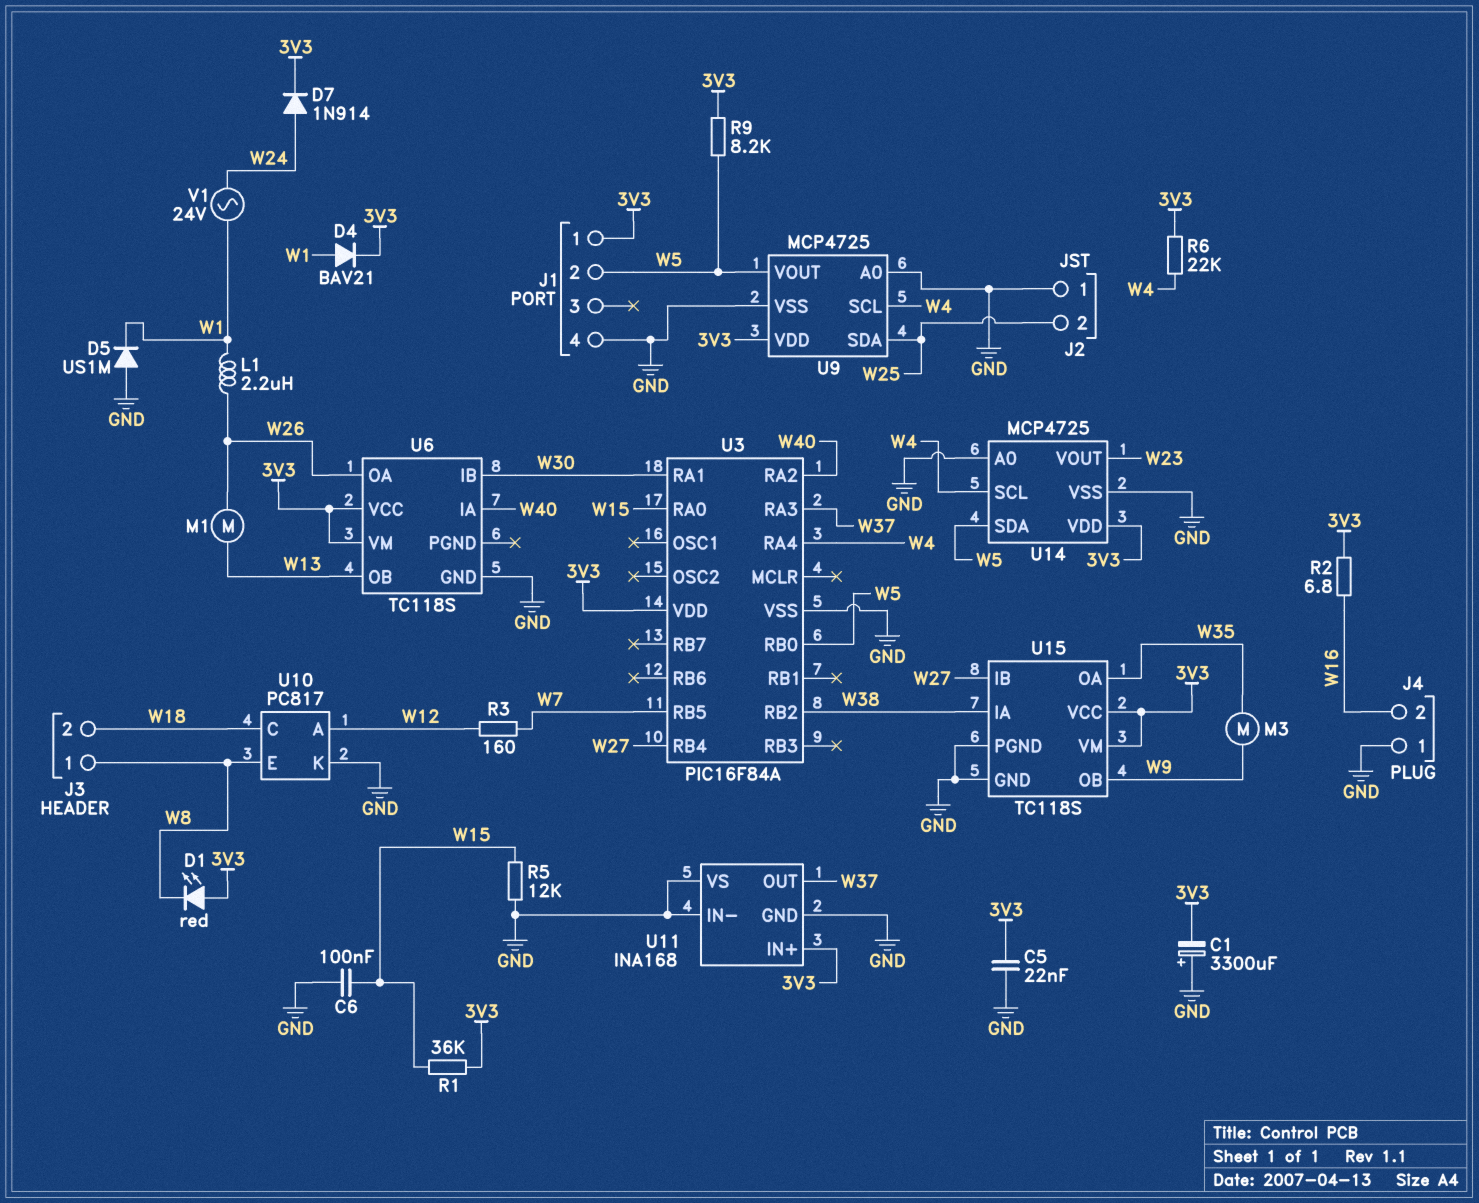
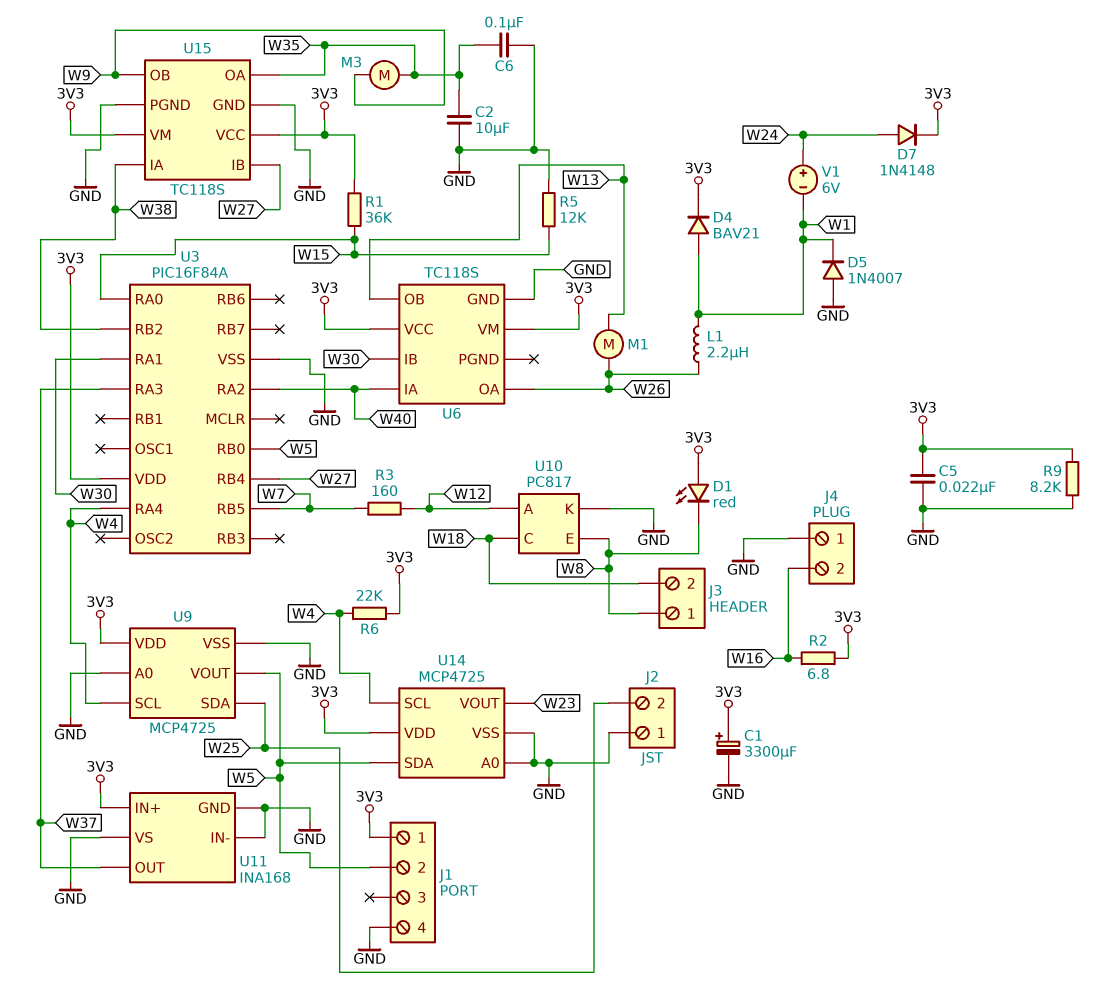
C1: 3300uF (plus GND, minus 3V3) -> 3300uF (plus 3V3, minus GND)
C2: none -> 10uF (GND, W35)
C6: 100nF (GND, W15) -> 100nF (GND, W35)
D5: diode US1M (A GND, K W1) -> diode 1N4007 (A GND, K W1)
D7: diode 1N914 (A W24, K 3V3) -> diode 1N4148 (A W24, K 3V3)
R9: 8.2k (3V3, W5) -> 8.2k (3V3, GND)
V1: AC 24V (W1, W24) -> 6V (plus W24, minus W1)

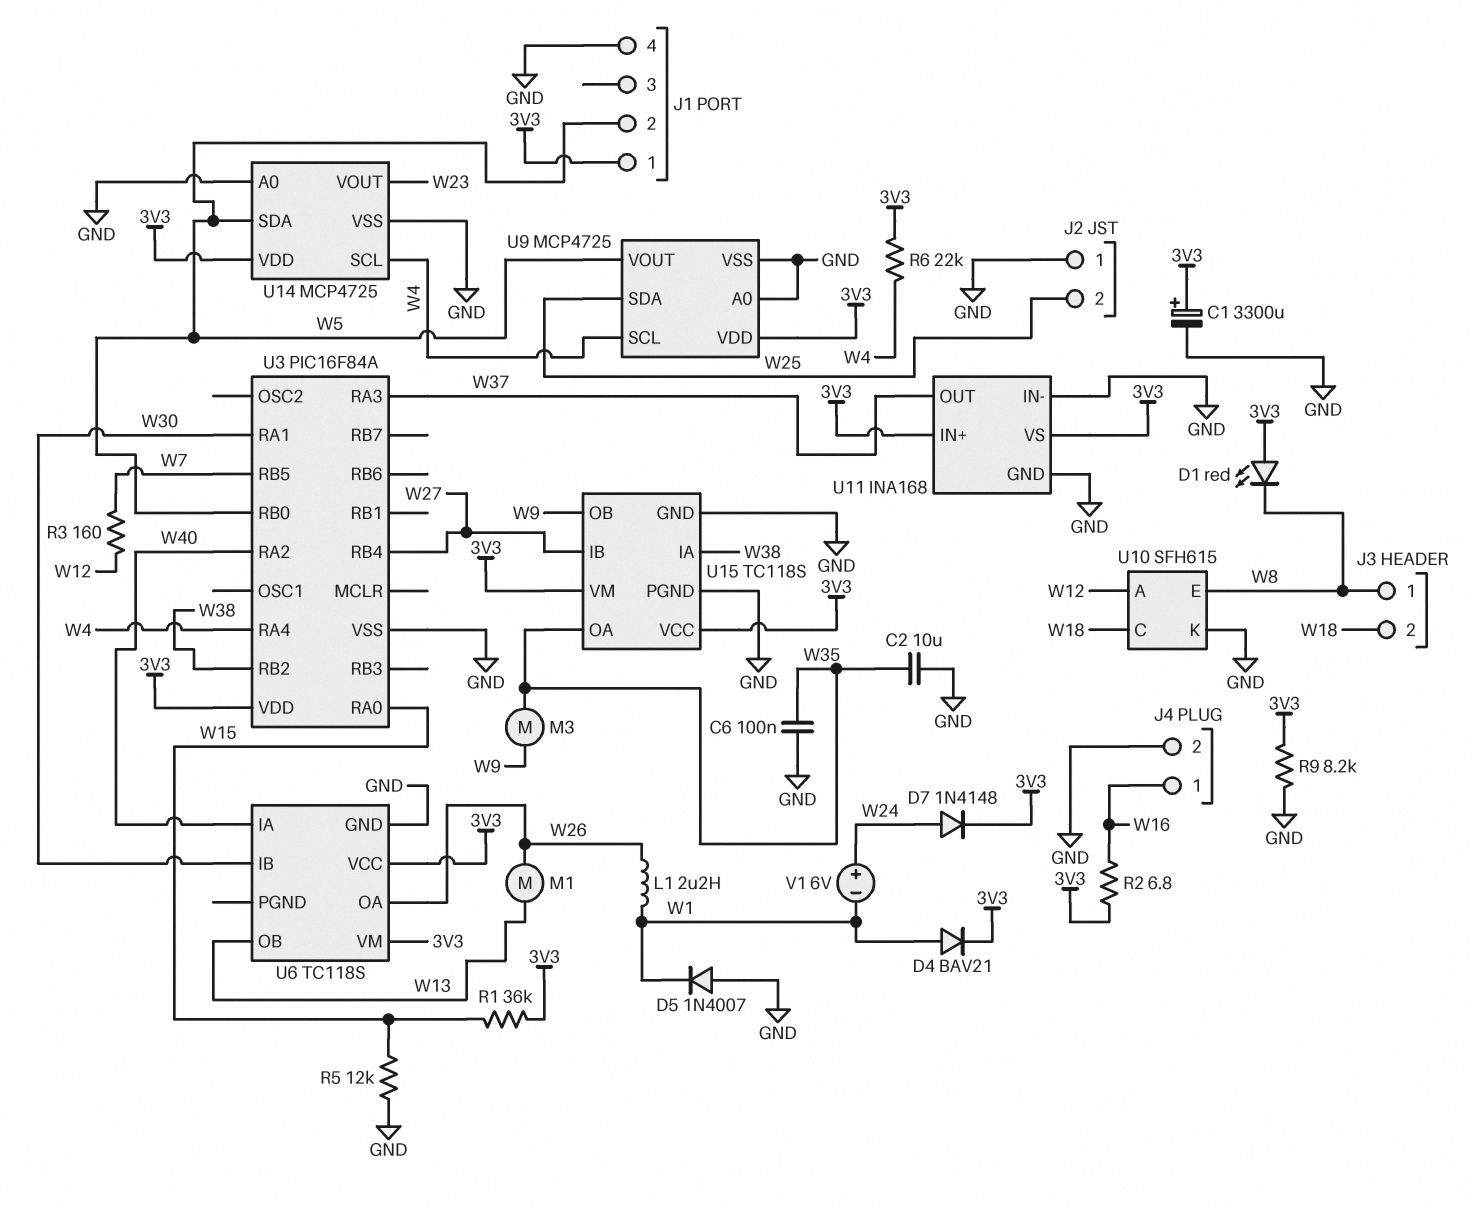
C5: 22nF (3V3, GND) -> none
J4 pin 1: GND -> W16
J4 pin 2: W16 -> GND
U10: PC817 -> SFH615
U11 pin VS: GND -> 3V3

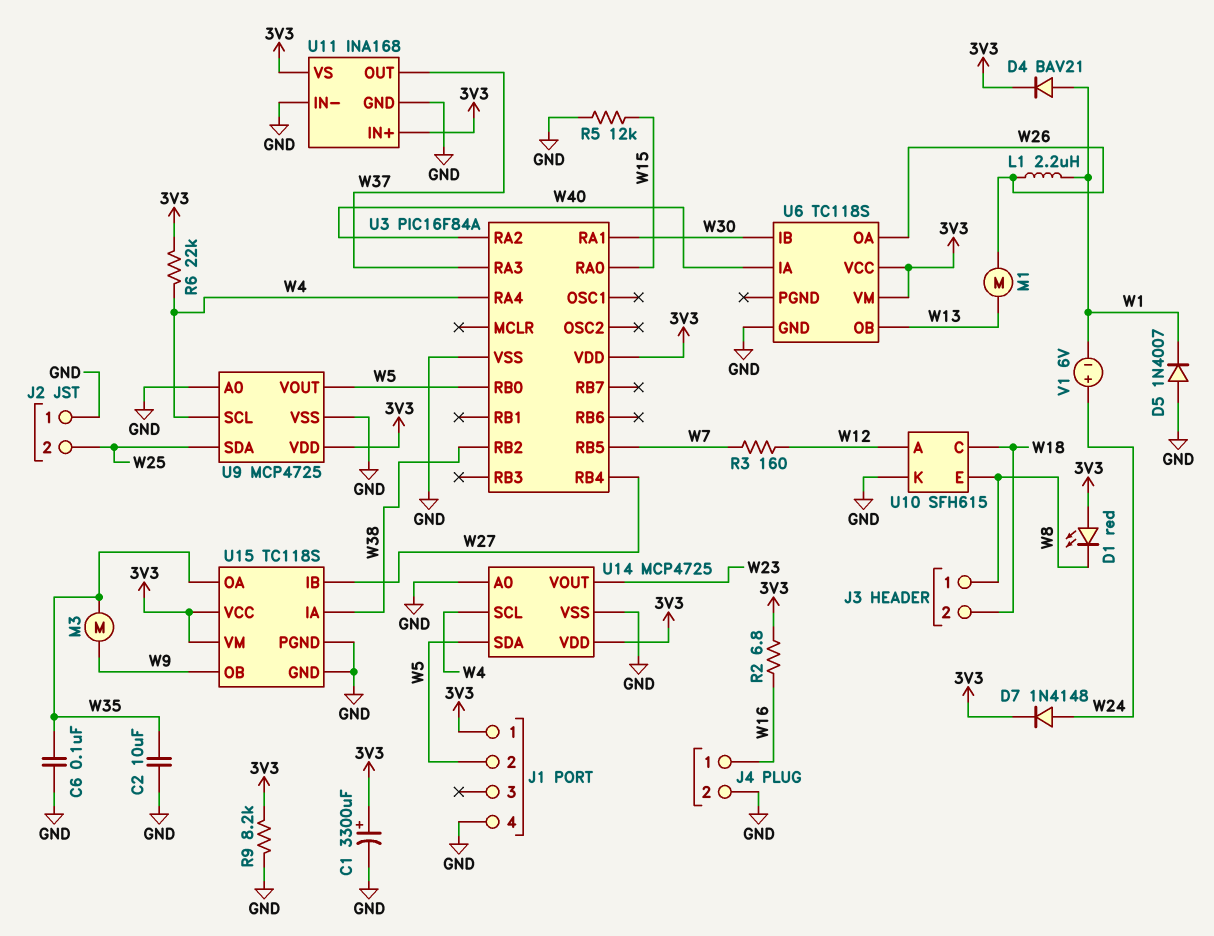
R1: 36k (3V3, W15) -> none

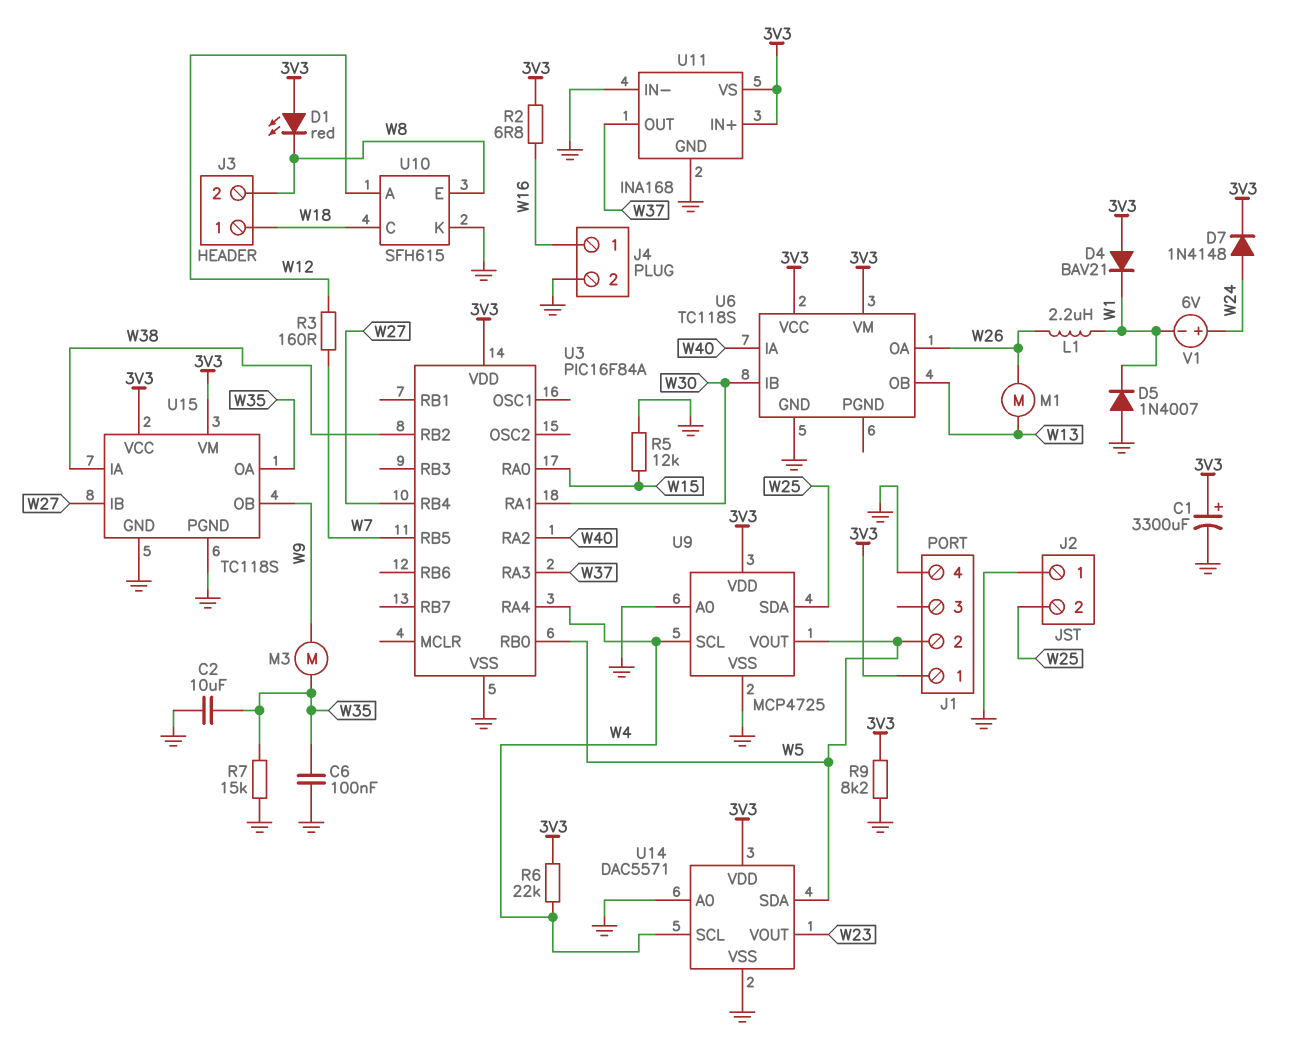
D4: diode BAV21 (A W1, K 3V3) -> diode BAV21 (A 3V3, K W1)
J3 pin 1: W8 -> W18
J3 pin 2: W18 -> W8
R7: none -> 15k (GND, W35)
U14: MCP4725 -> DAC5571

